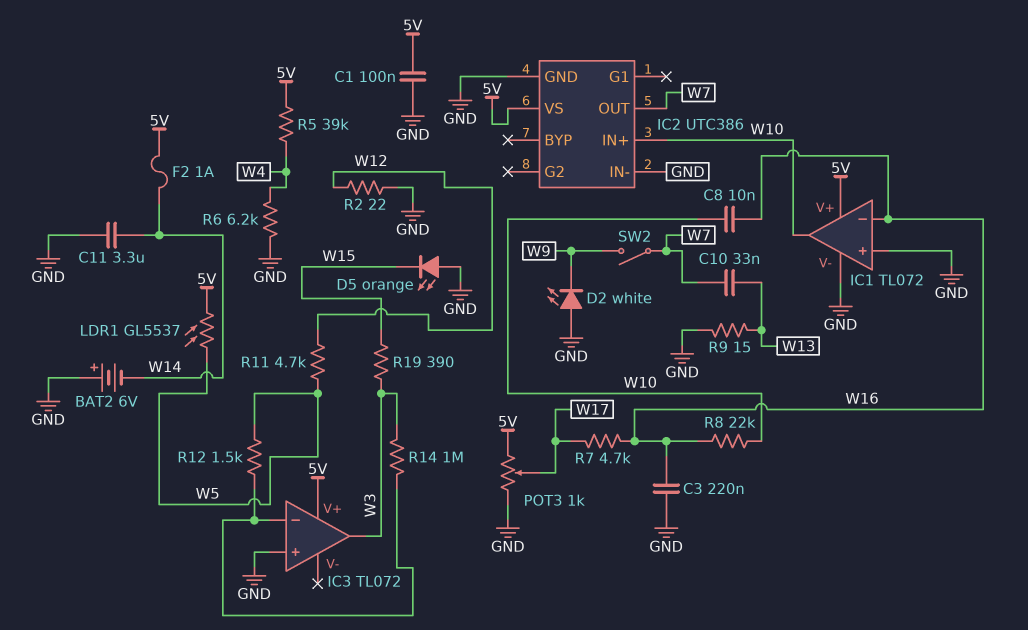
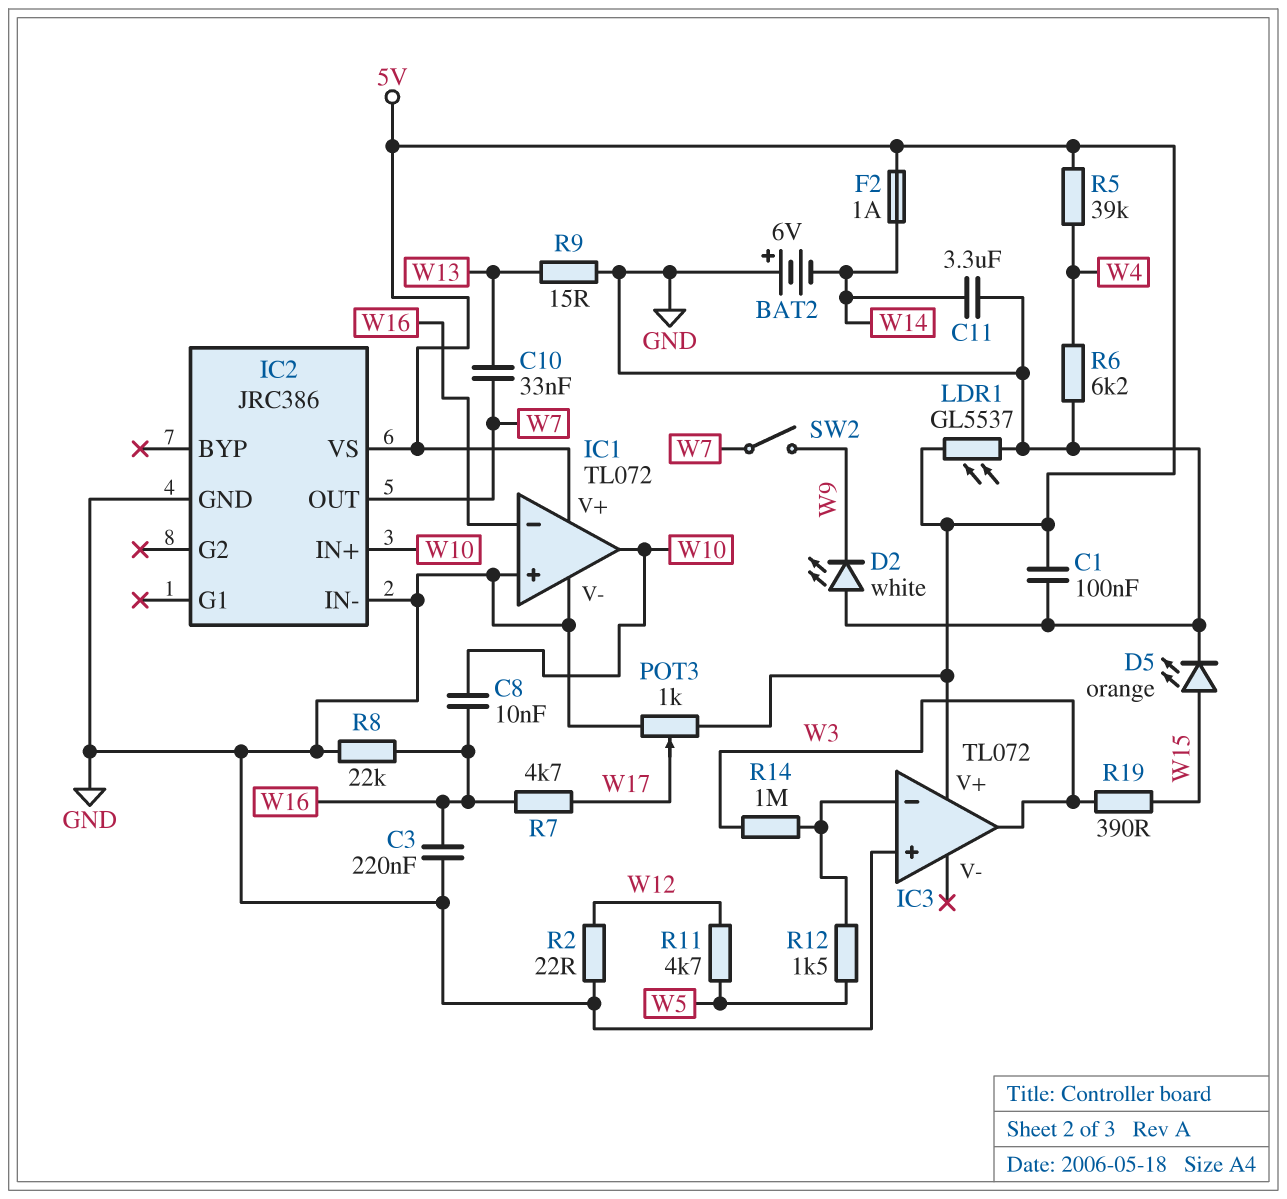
D5: LED orange (A GND, K W15) -> LED orange (A W15, K GND)
IC2: UTC386 -> JRC386
LDR1: GL5537 (5V, W5) -> GL5537 (5V, GND)
R8: 22k (W10, W16) -> 22k (GND, W16)

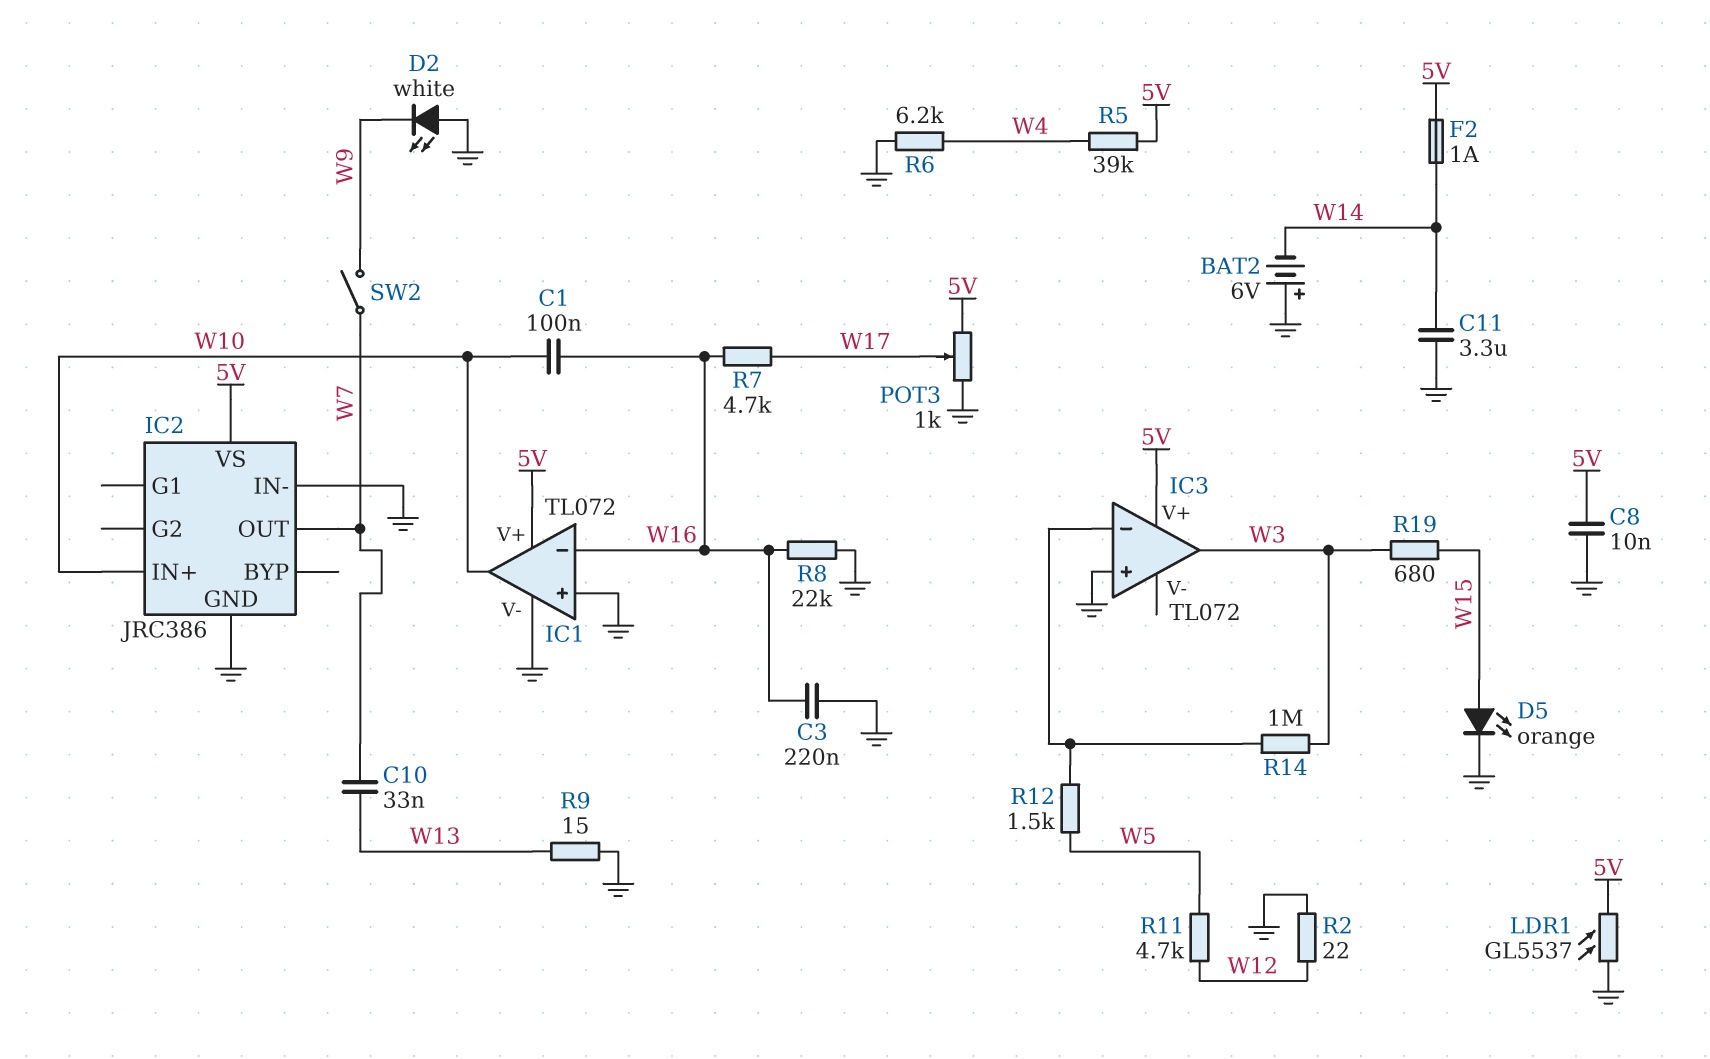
C1: 100nF (5V, GND) -> 100nF (W10, W16)
C8: 10nF (W10, W16) -> 10nF (5V, GND)
R19: 390 (W3, W15) -> 680 (W3, W15)

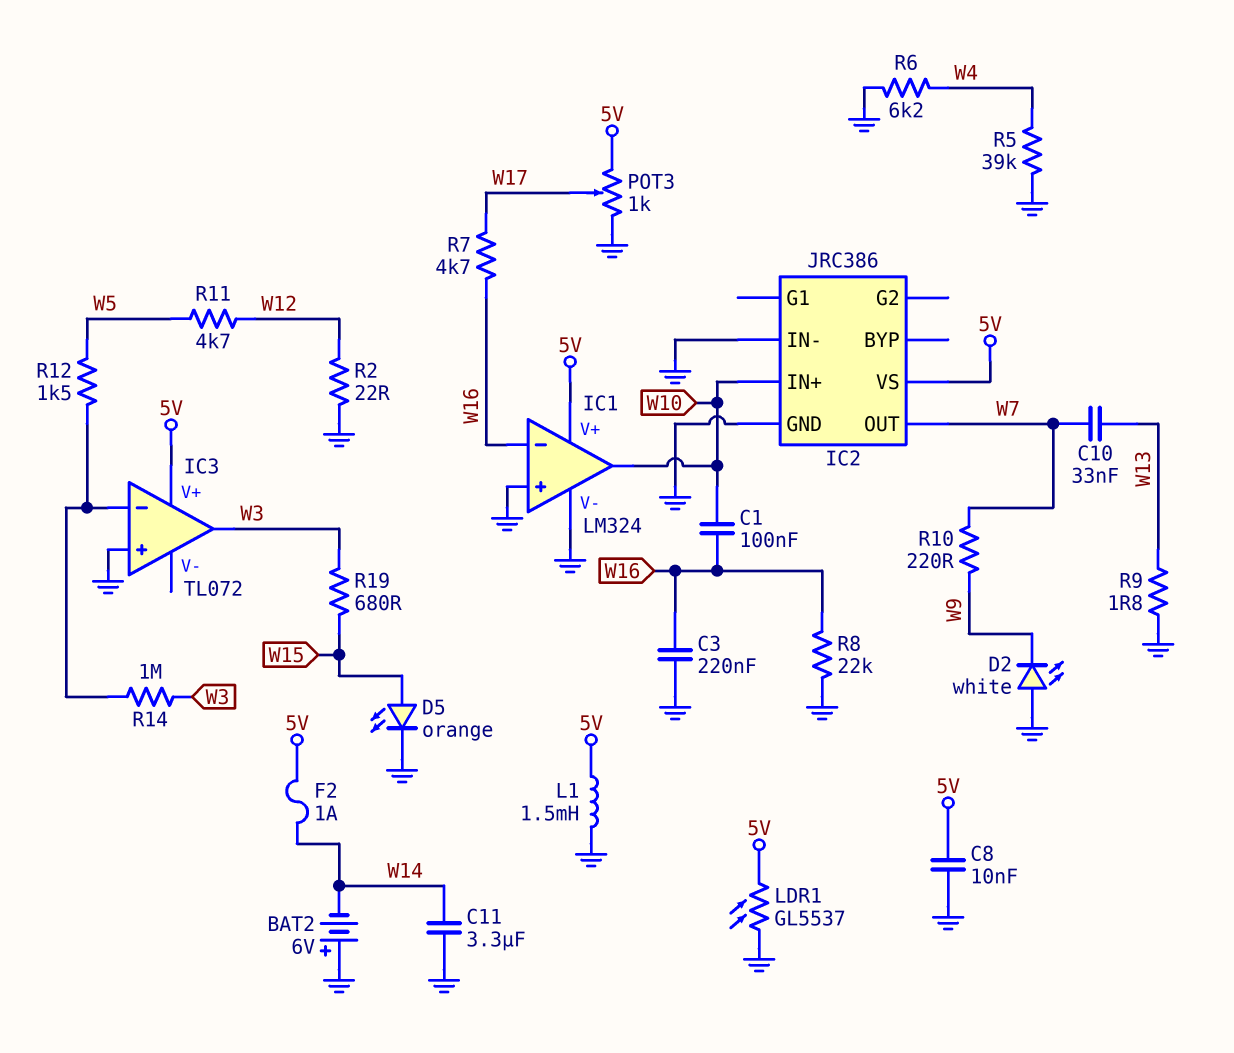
IC1: TL072 -> LM324
L1: none -> 1.5mH (5V, GND)
R5: 39k (5V, W4) -> 39k (GND, W4)
R9: 15 (GND, W13) -> 1.8 (GND, W13)
R10: none -> 220 (W7, W9)
SW2: switch (W7, W9) -> none

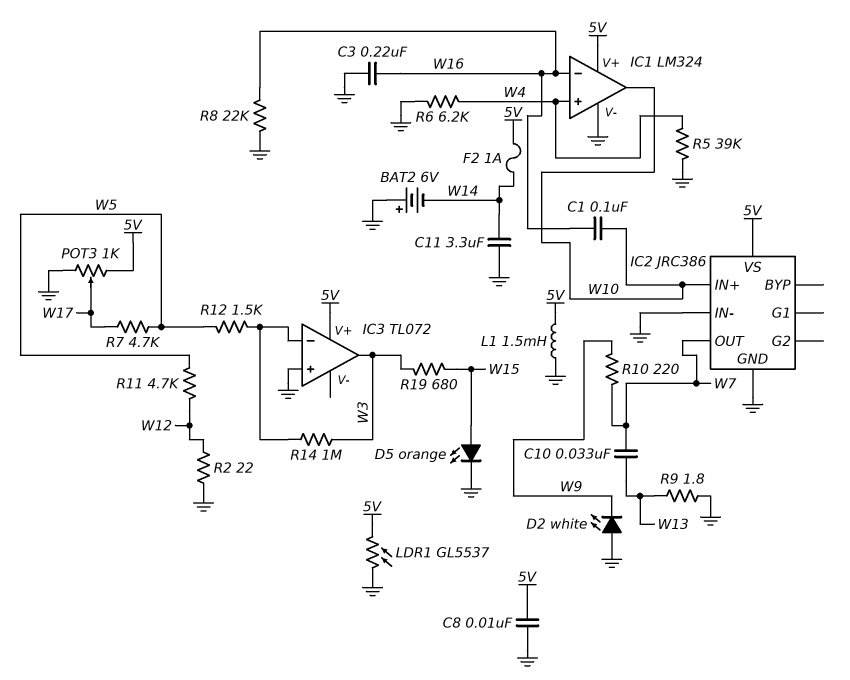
IC1 pin in+: GND -> W4
R7: 4.7k (W16, W17) -> 4.7k (W5, W17)

